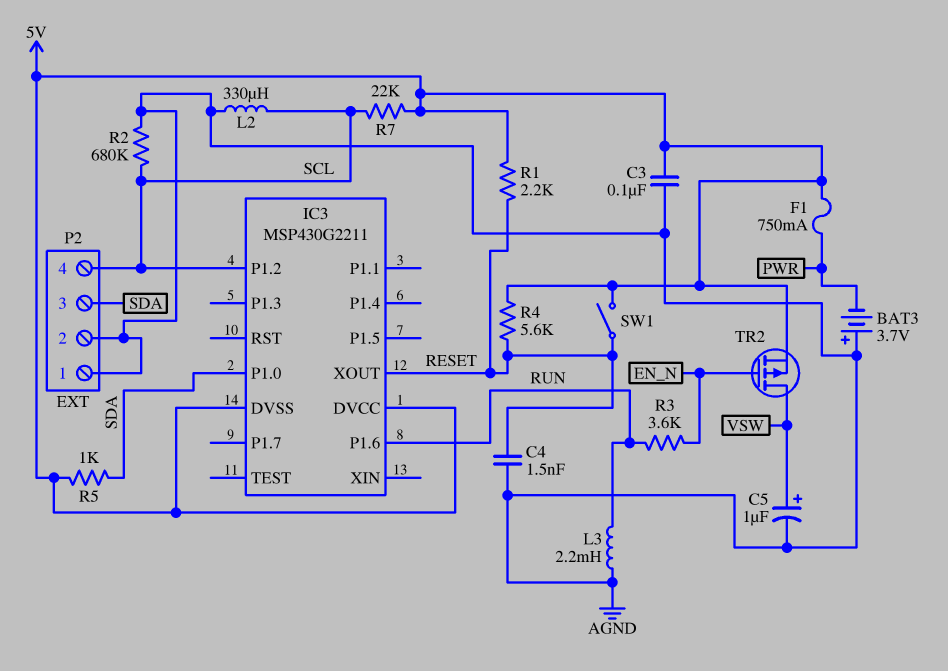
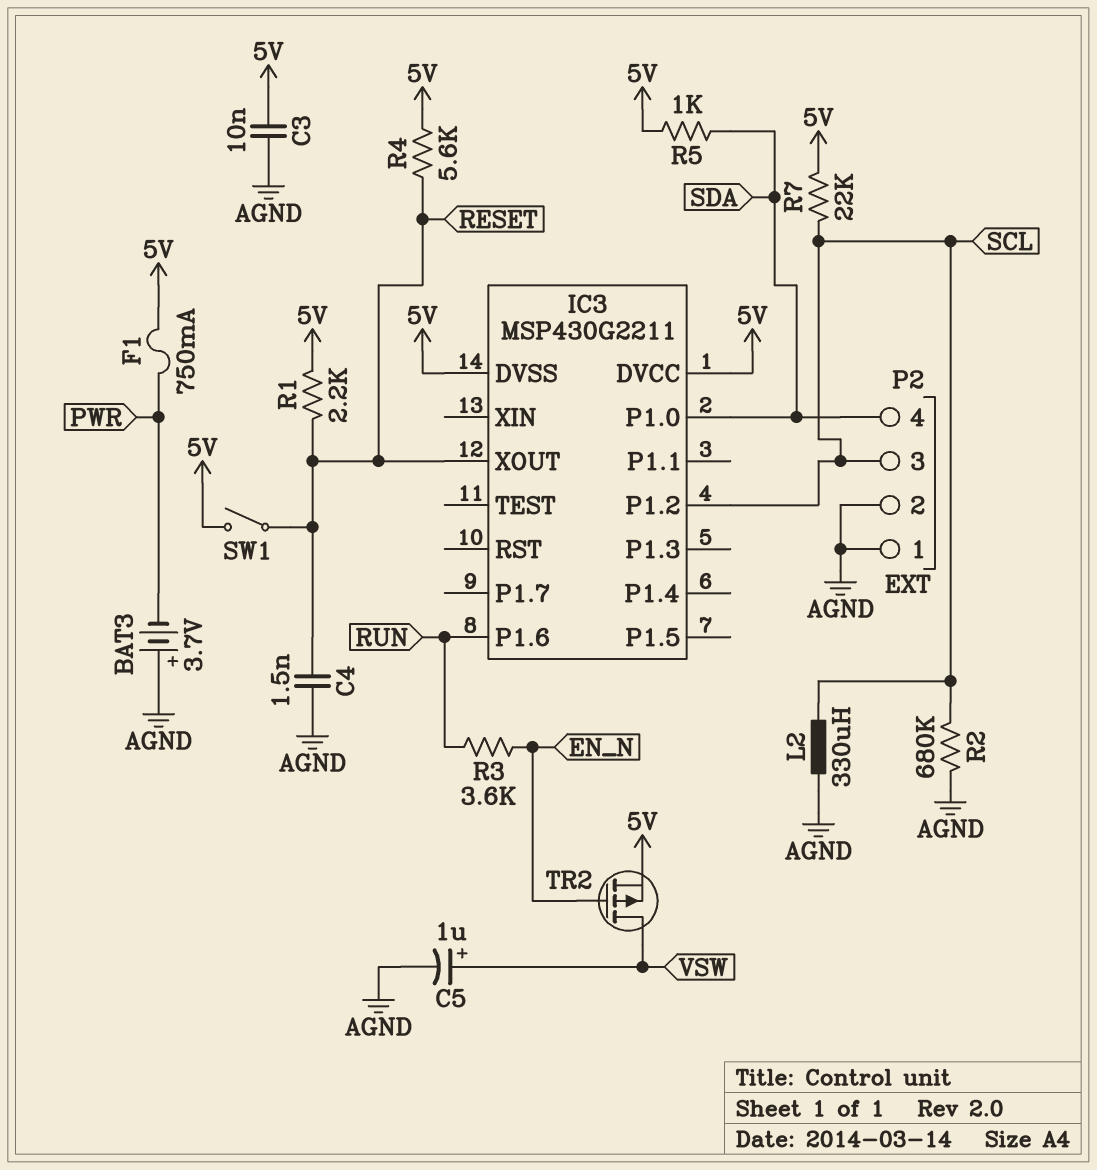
C3: 100nF (5V, AGND) -> 10nF (5V, AGND)
L3: 2.2mH (AGND, RUN) -> none
P2 pin 3: SDA -> SCL
P2 pin 4: SCL -> SDA

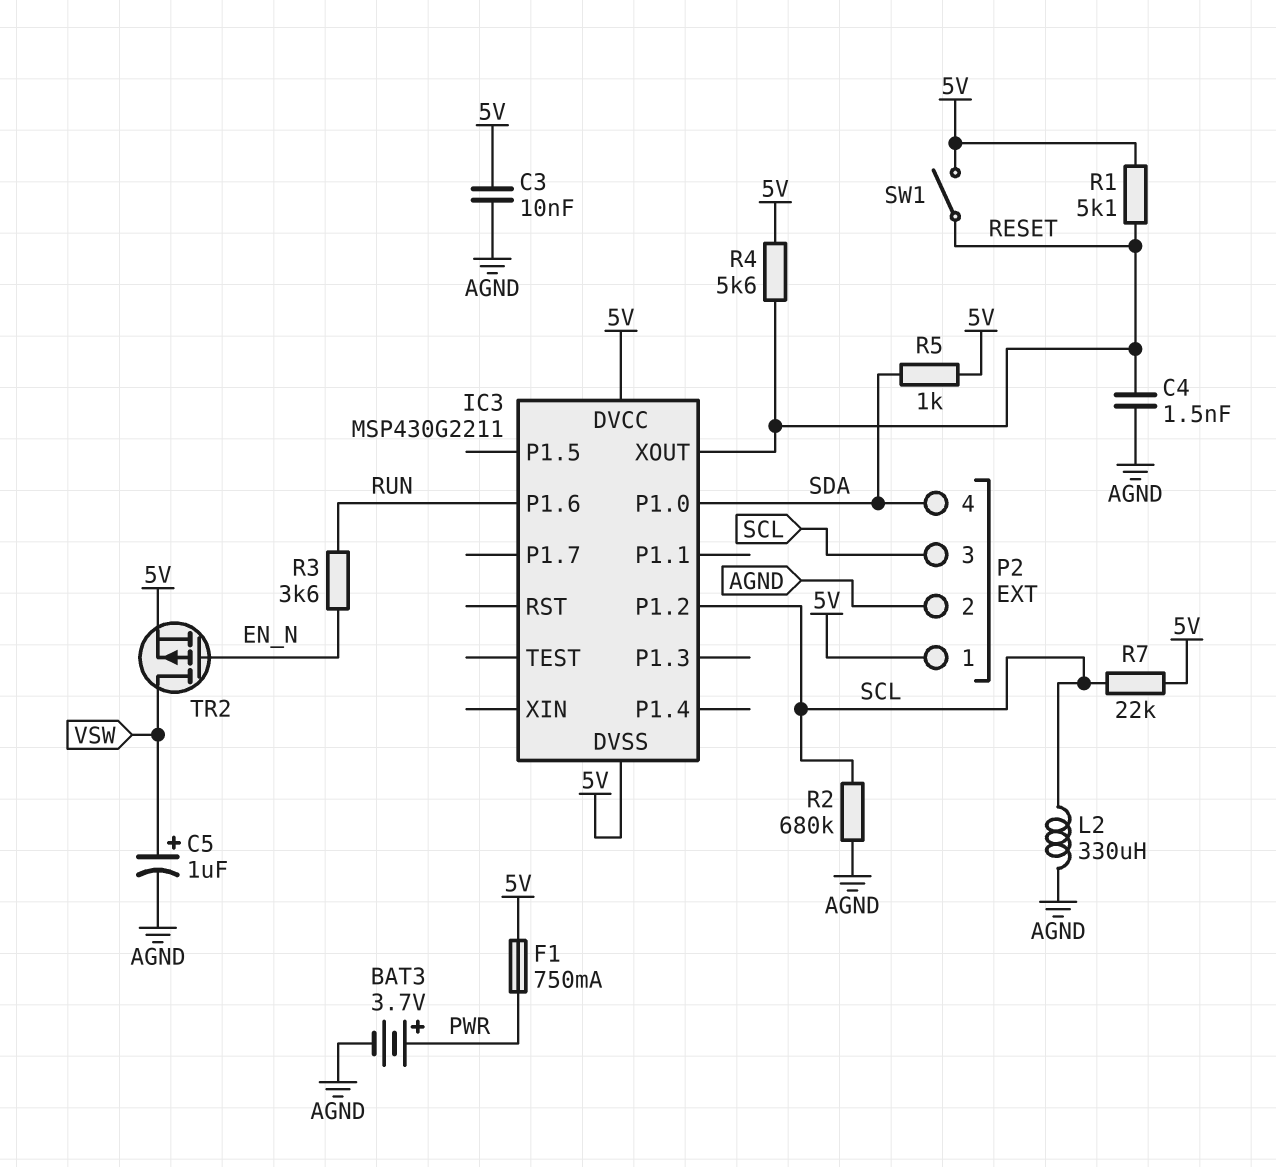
BAT3: 3.7V (plus AGND, minus PWR) -> 3.7V (plus PWR, minus AGND)
P2 pin 1: AGND -> 5V
R1: 2.2k (5V, RESET) -> 5.1k (5V, RESET)

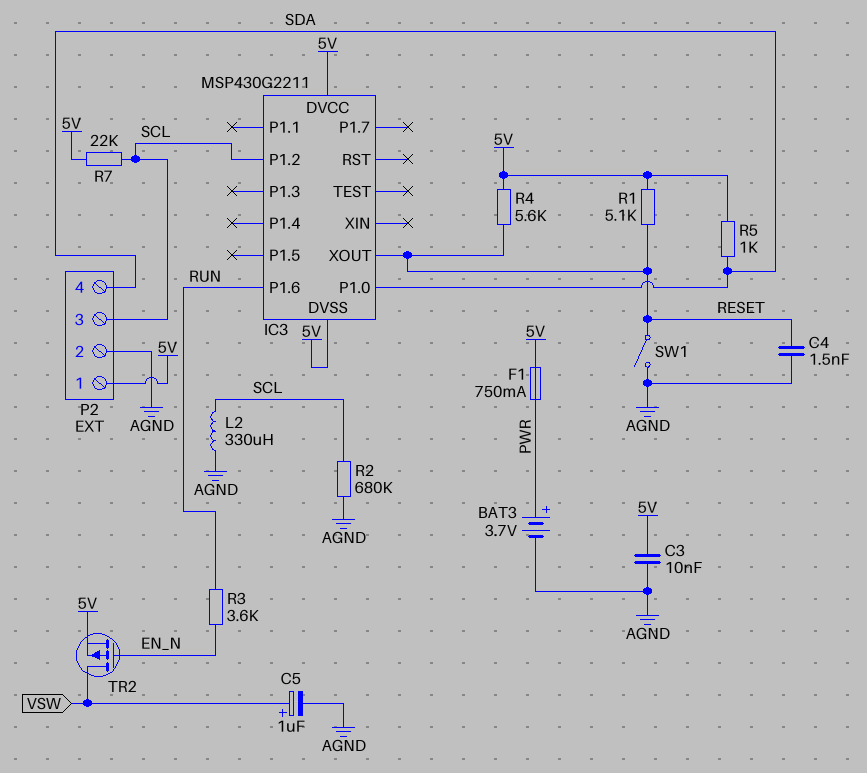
SW1: switch (5V, RESET) -> switch (AGND, RESET)

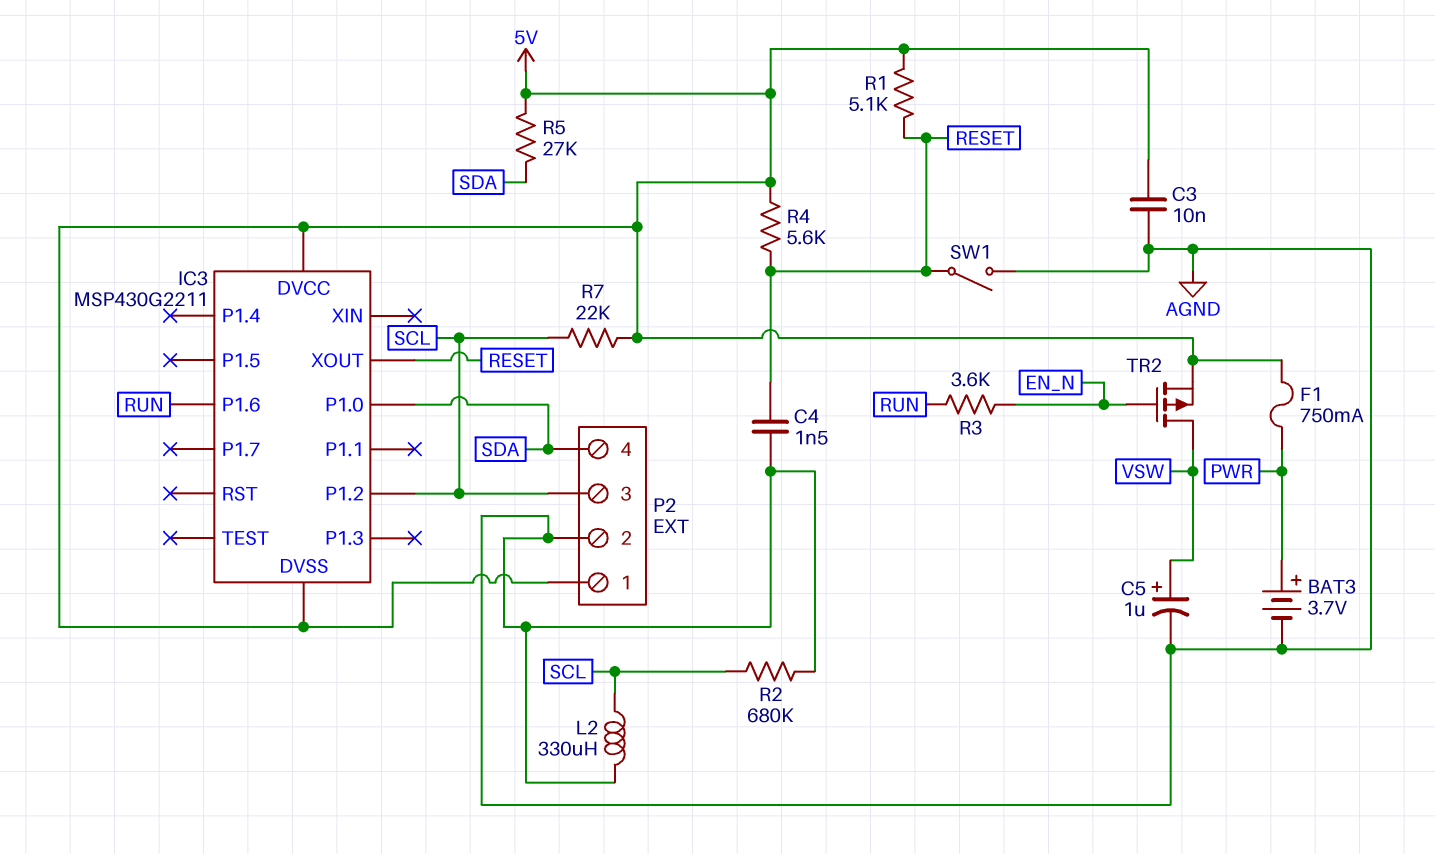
R5: 1k (5V, SDA) -> 27k (5V, SDA)

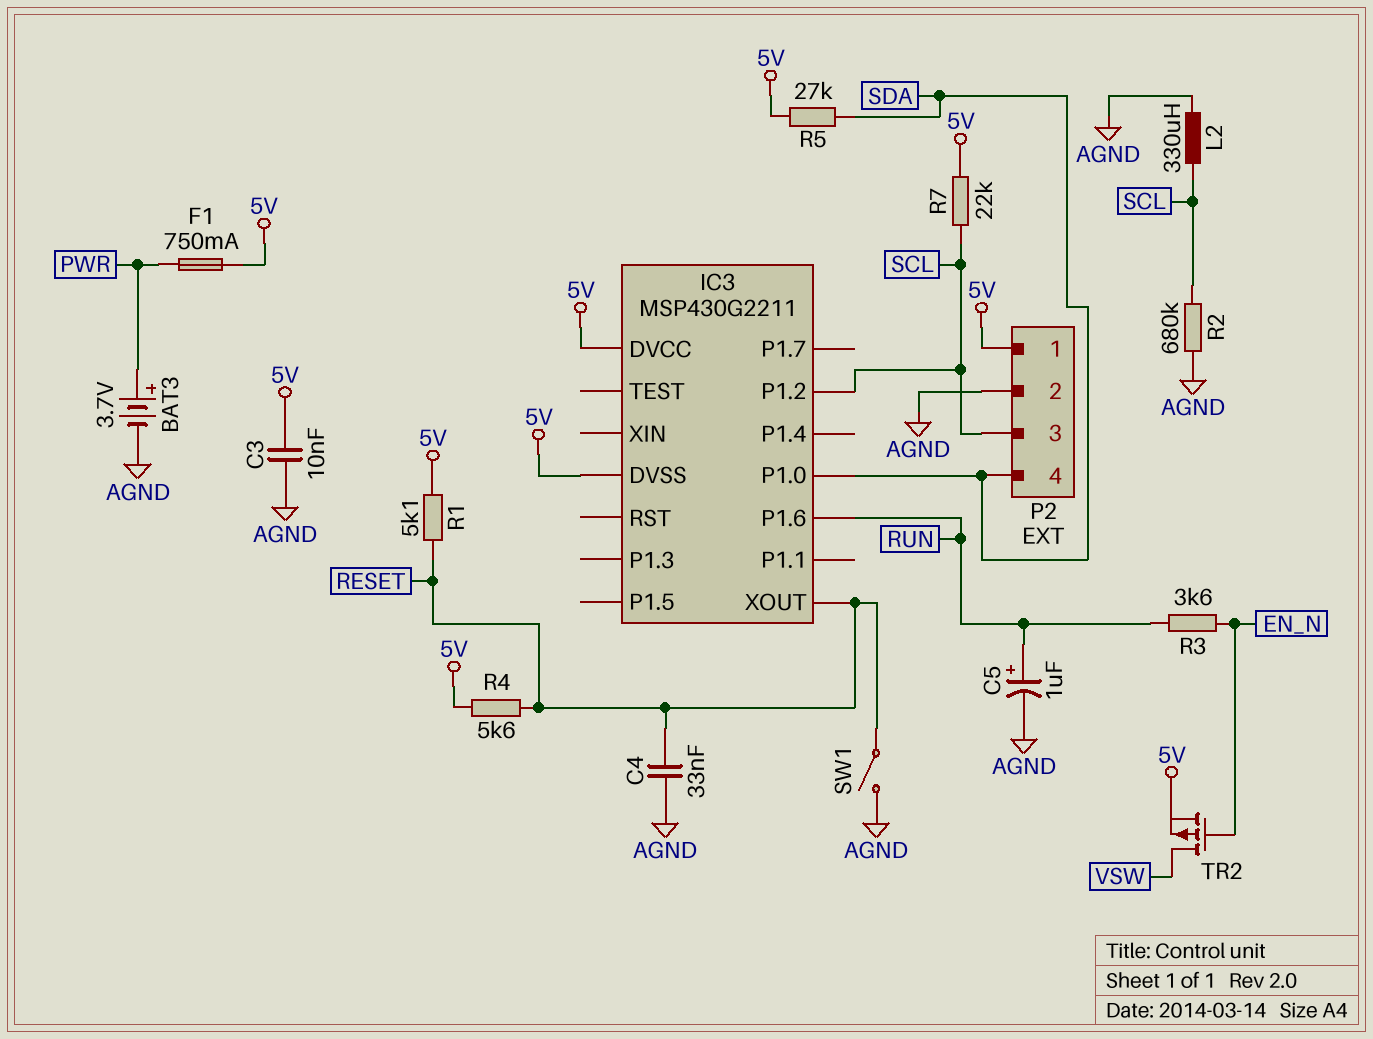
C4: 1.5nF (AGND, RESET) -> 33nF (AGND, RESET)
C5: 1uF (plus VSW, minus AGND) -> 1uF (plus RUN, minus AGND)

